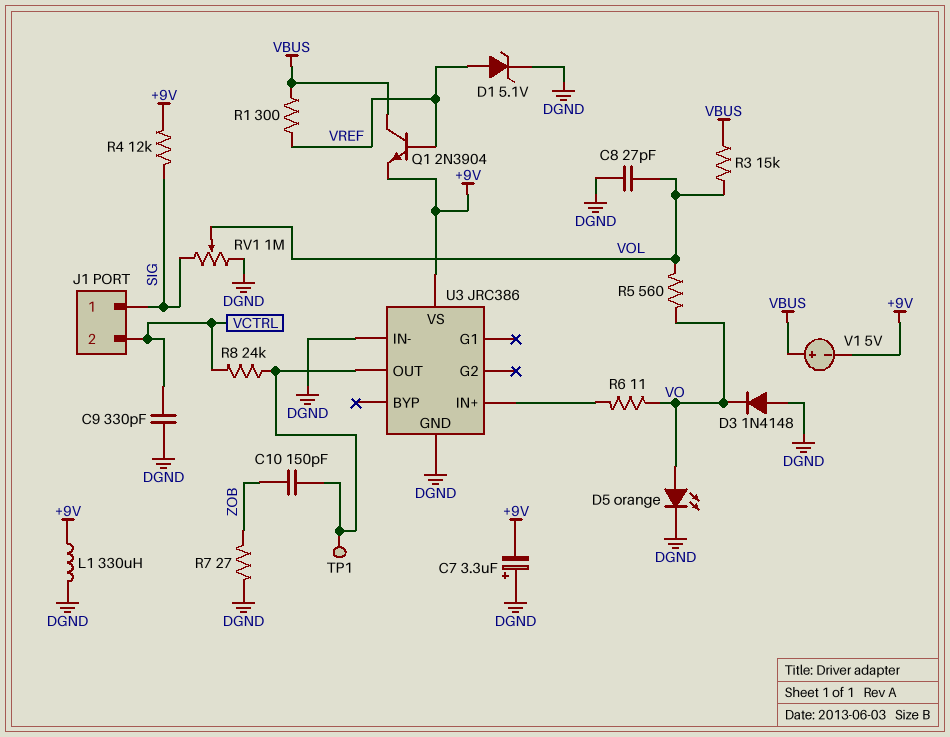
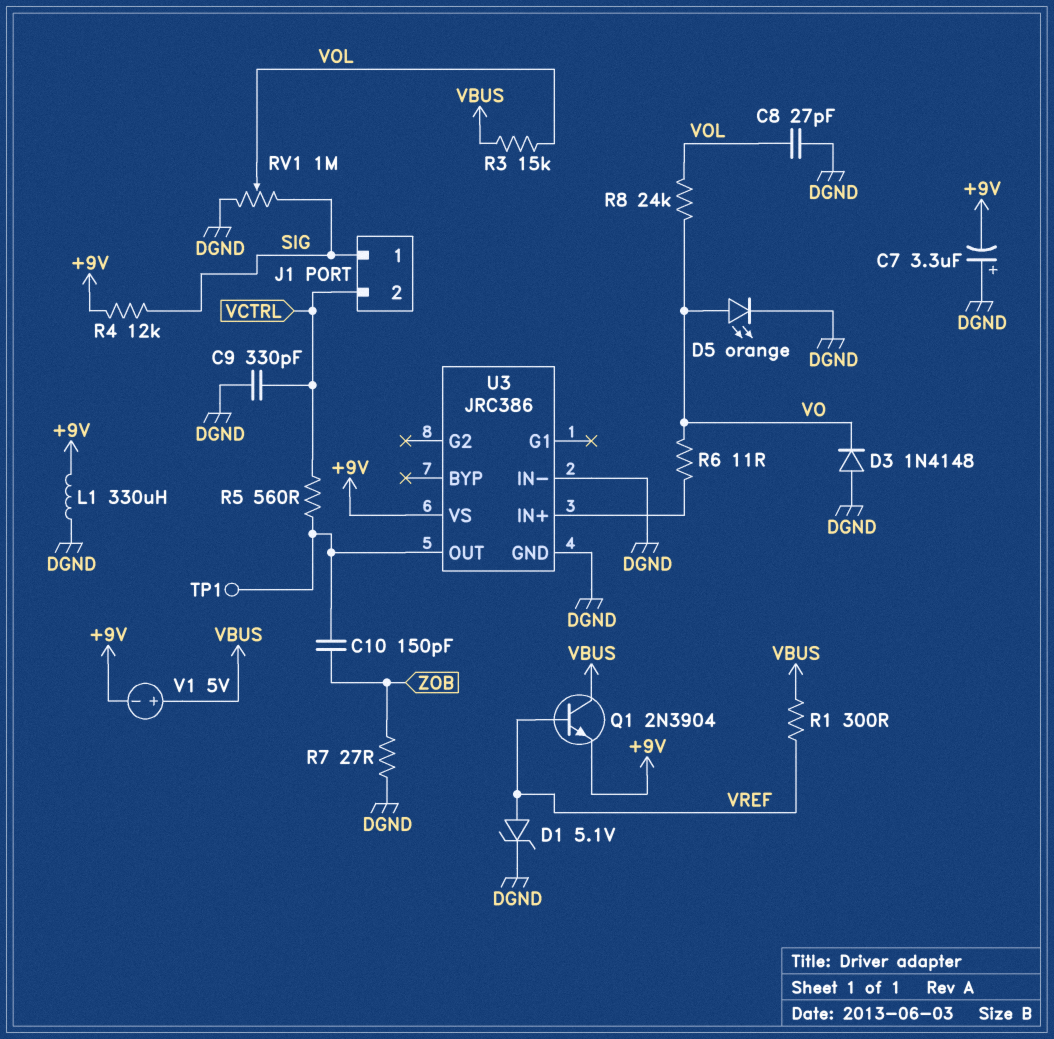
R5: 560 (VO, VOL) -> 560 (U3/OUT, VCTRL)
R8: 24k (U3/OUT, VCTRL) -> 24k (VO, VOL)

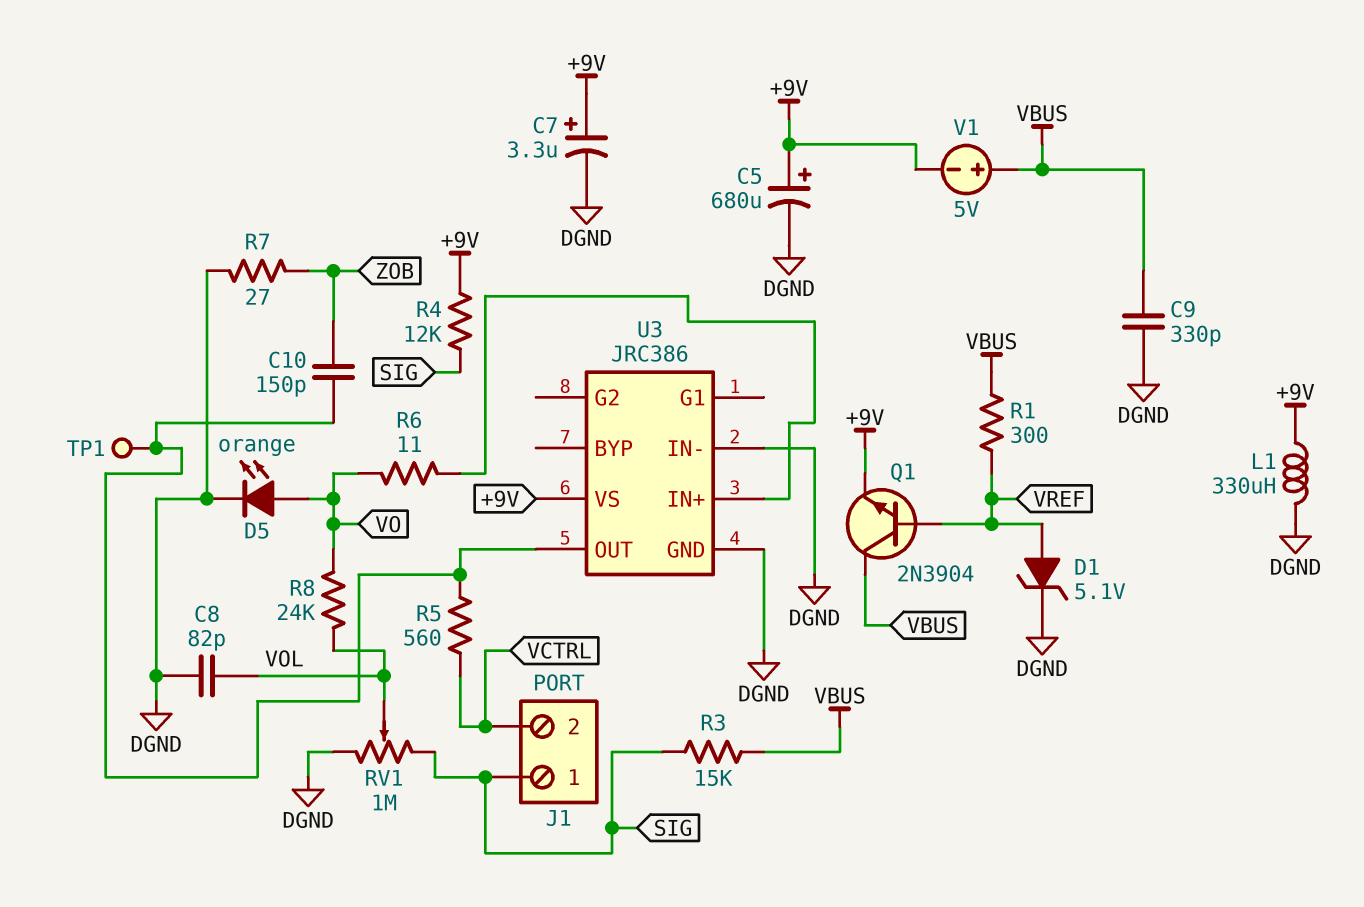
C5: none -> 680uF (plus +9V, minus DGND)
C7: 3.3uF (plus DGND, minus +9V) -> 3.3uF (plus +9V, minus DGND)
C8: 27pF (DGND, VOL) -> 82pF (DGND, VOL)
C9: 330pF (DGND, VCTRL) -> 330pF (DGND, VBUS)
D3: diode 1N4148 (A DGND, K VO) -> none
R3: 15k (VBUS, VOL) -> 15k (SIG, VBUS)

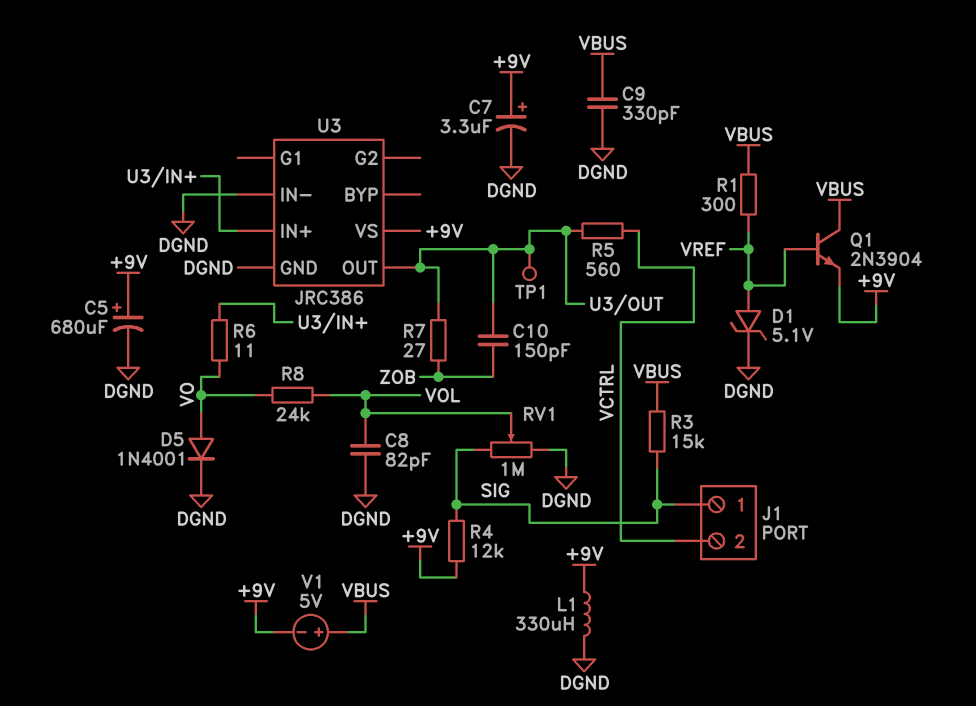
D5: LED orange (A VO, K DGND) -> diode 1N4001 (A VO, K DGND)
R7: 27 (DGND, ZOB) -> 27 (U3/OUT, ZOB)

